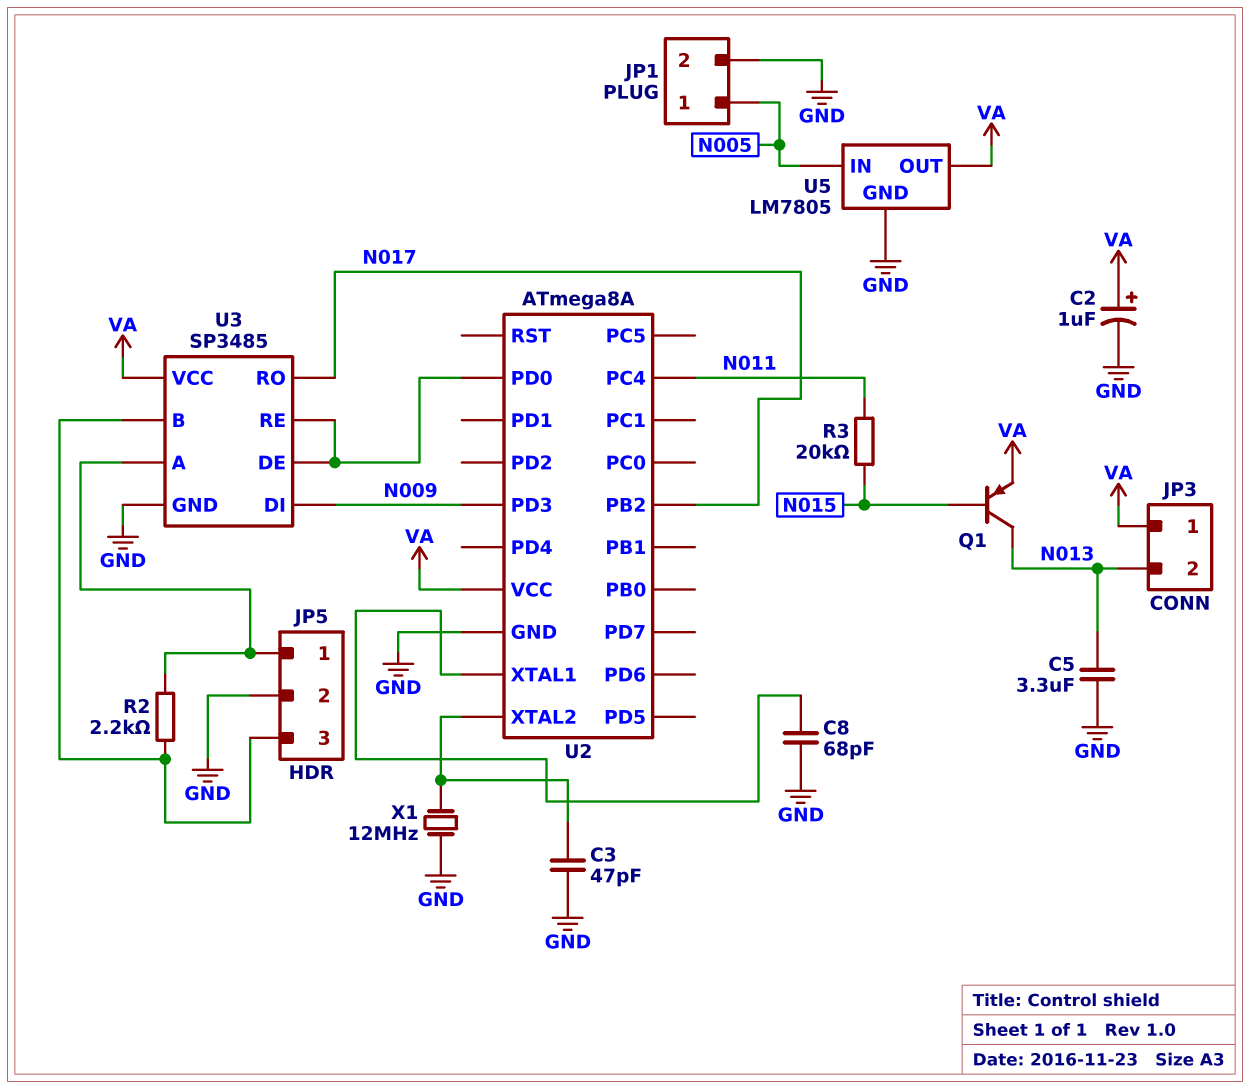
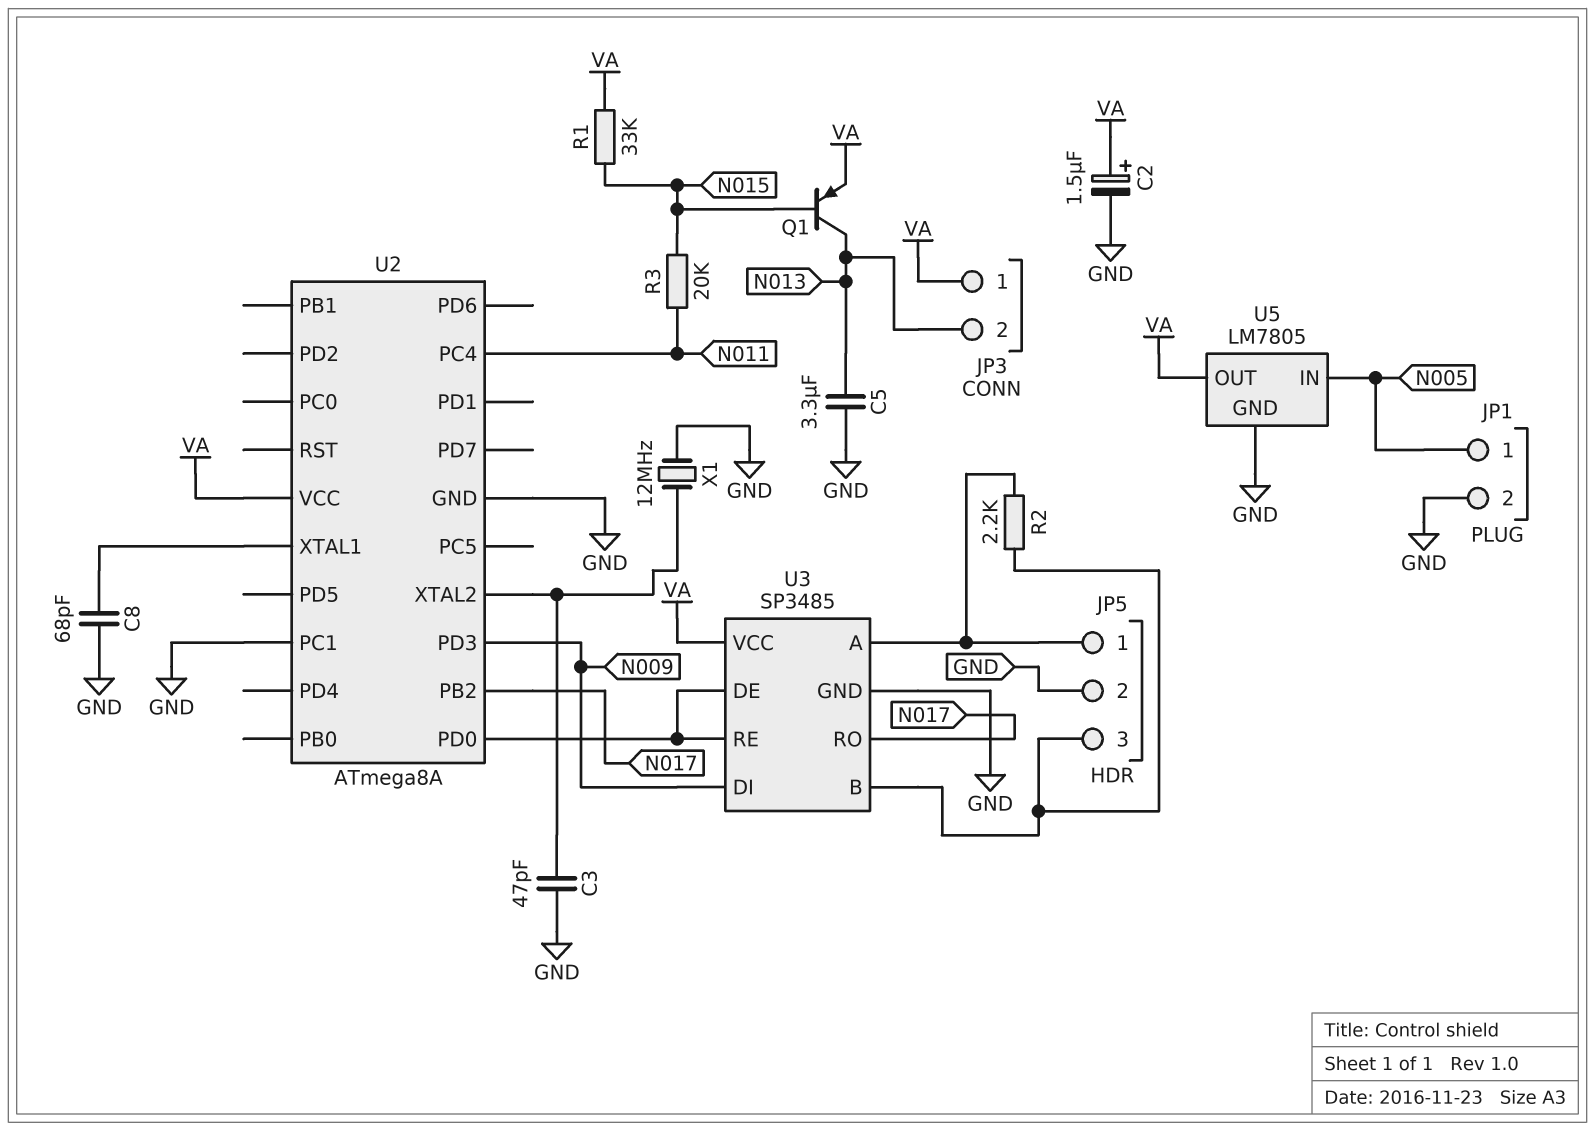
C2: 1uF (plus VA, minus GND) -> 1.5uF (plus VA, minus GND)
R1: none -> 33k (N015, VA)
U2 pin PC1: none -> GND

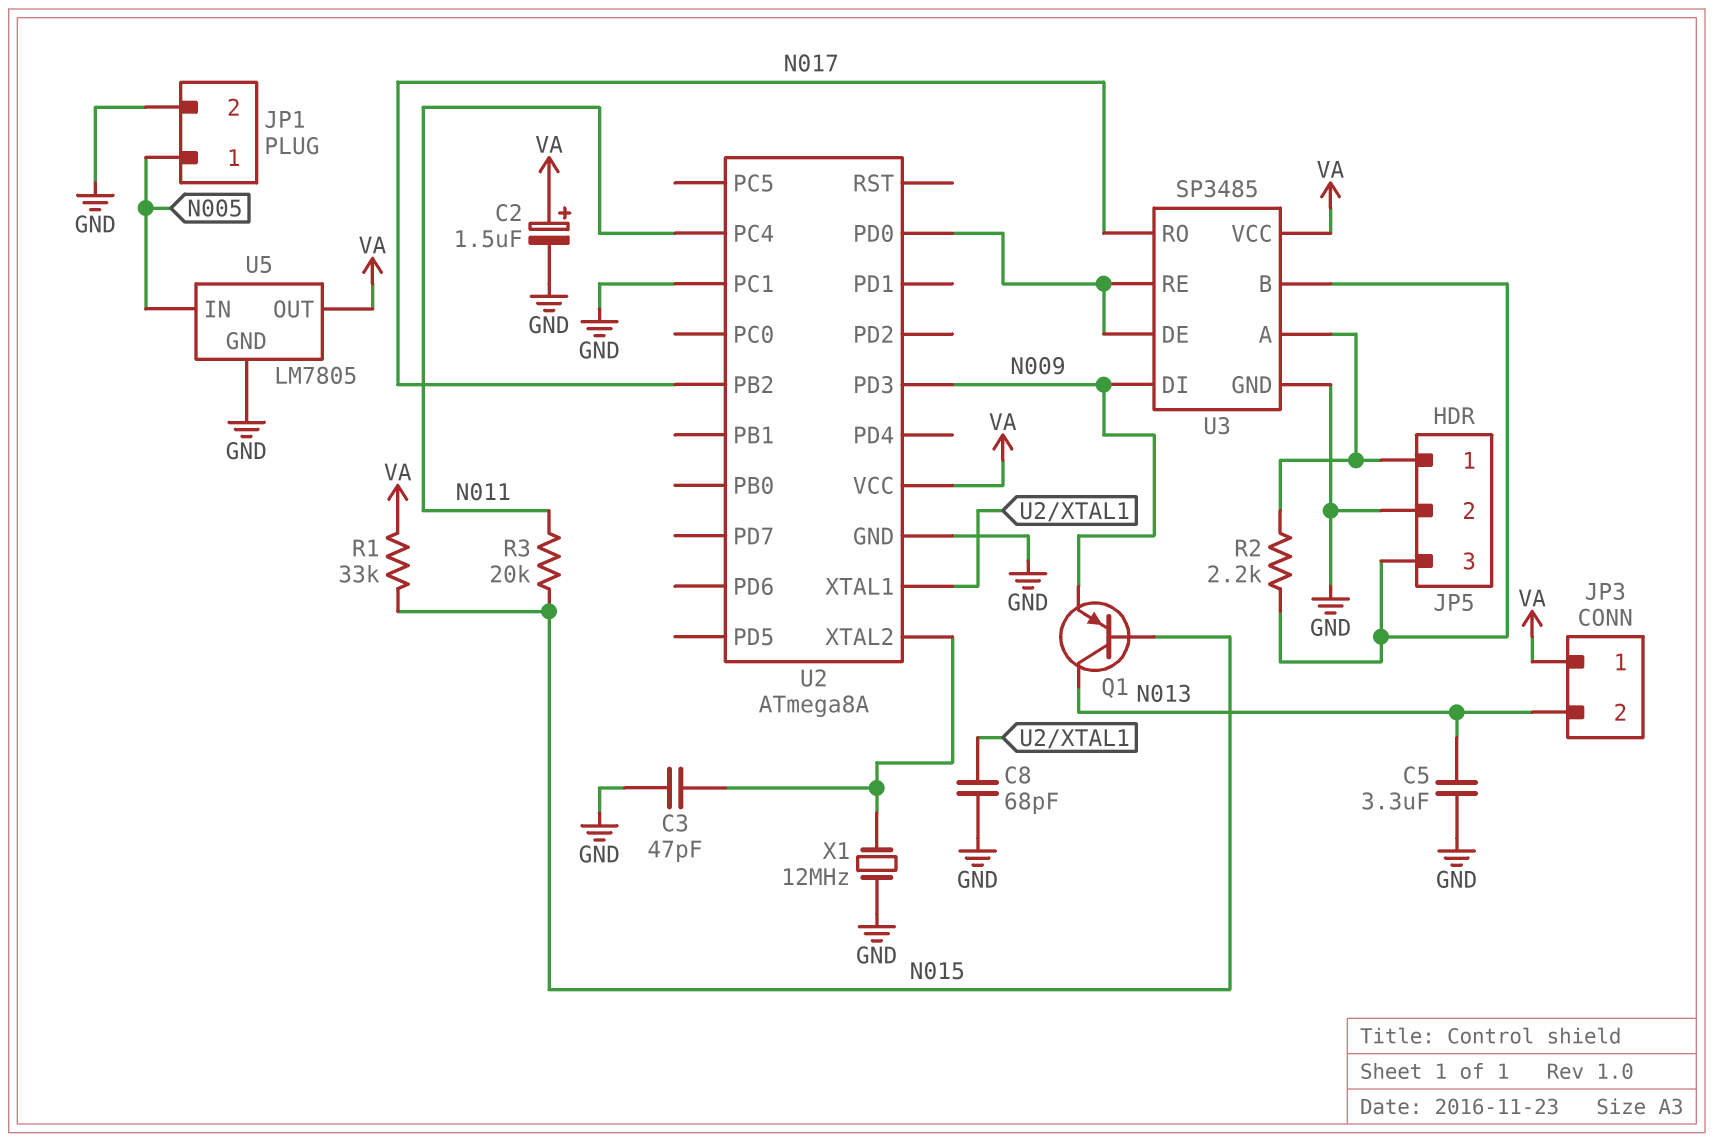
Q1: PNP (B N015, C N013, E VA) -> PNP (B N015, C N013, E N009)

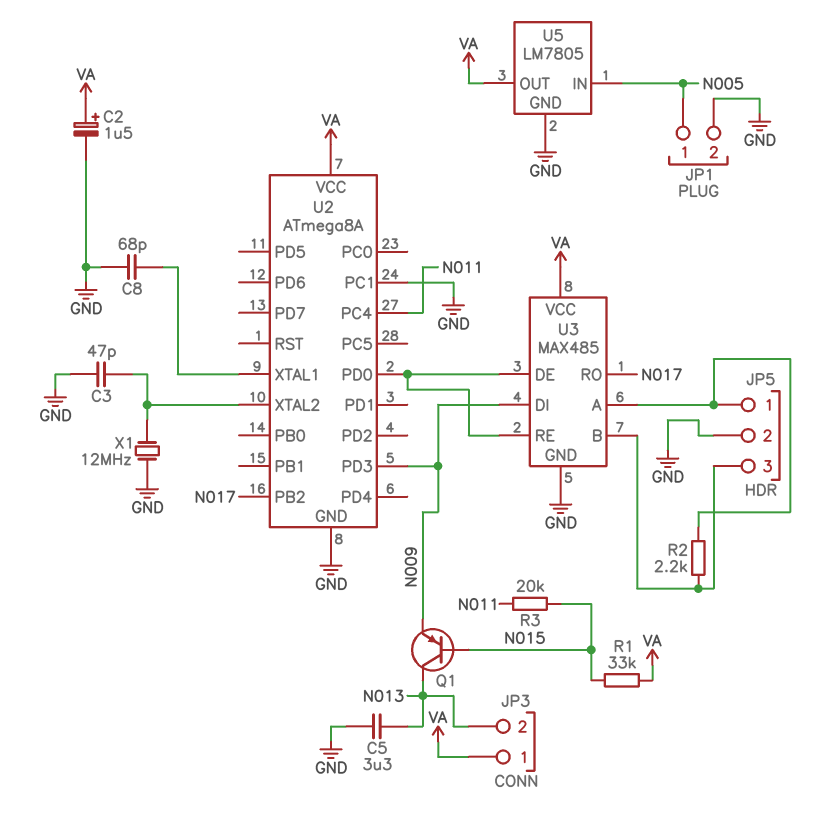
U3: SP3485 -> MAX485

